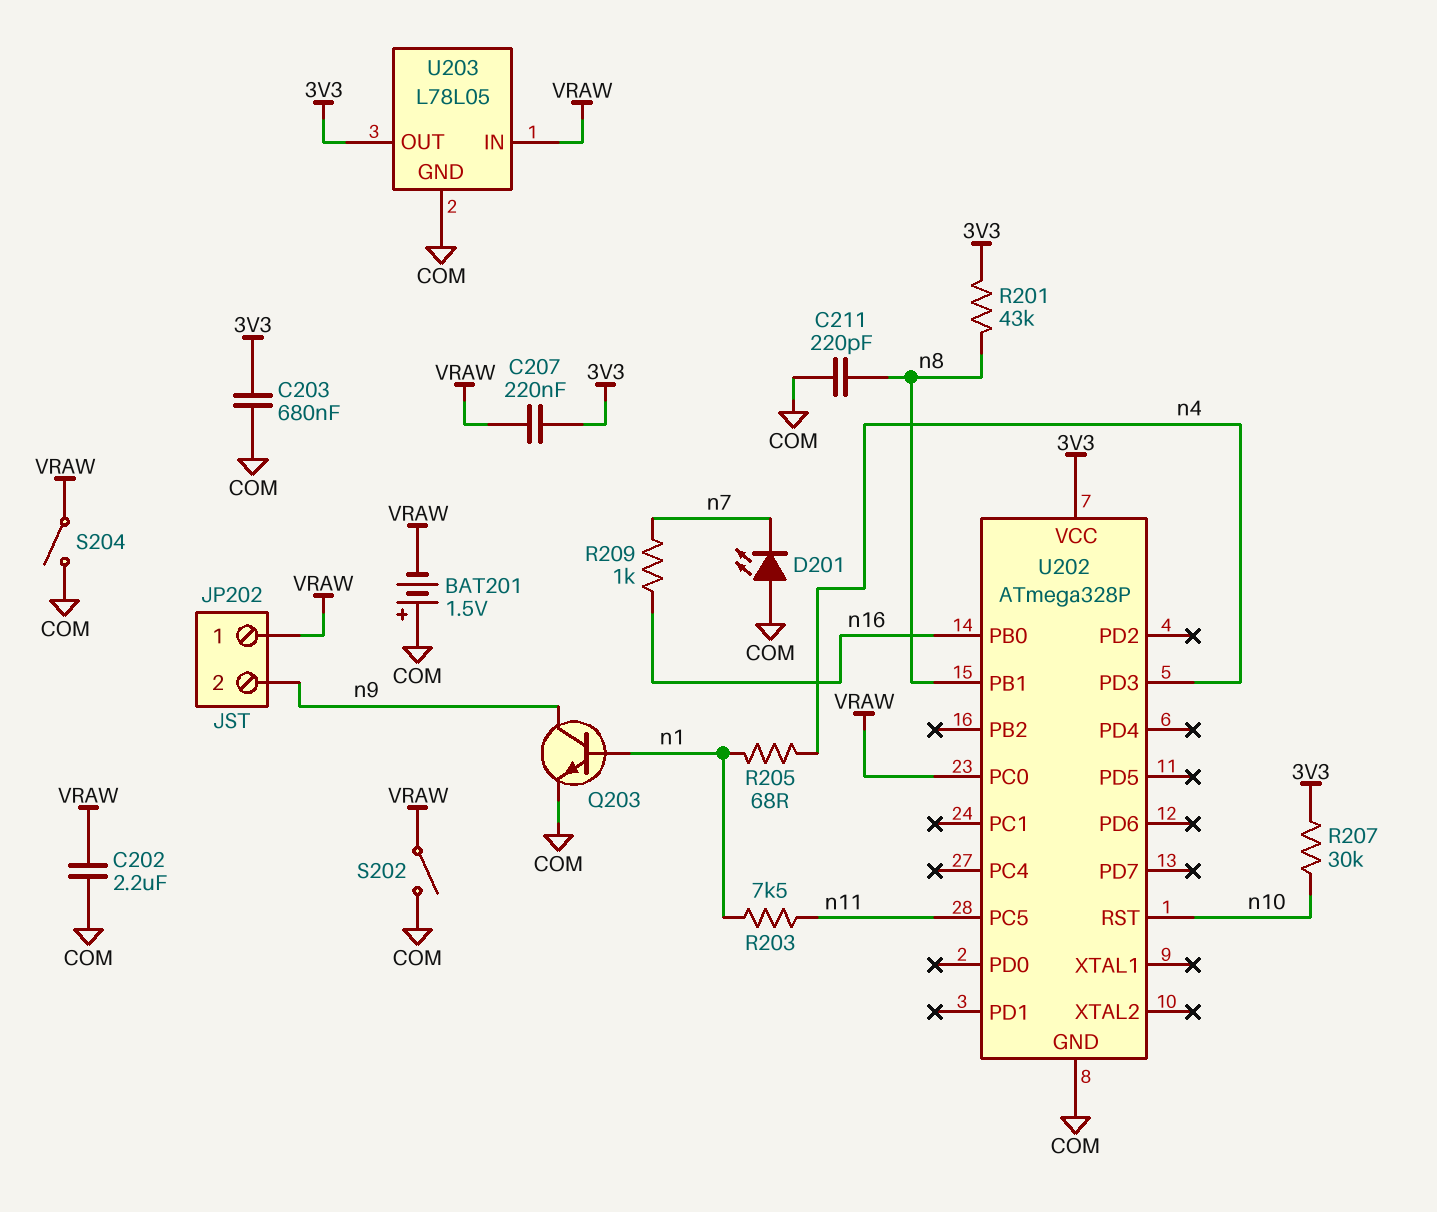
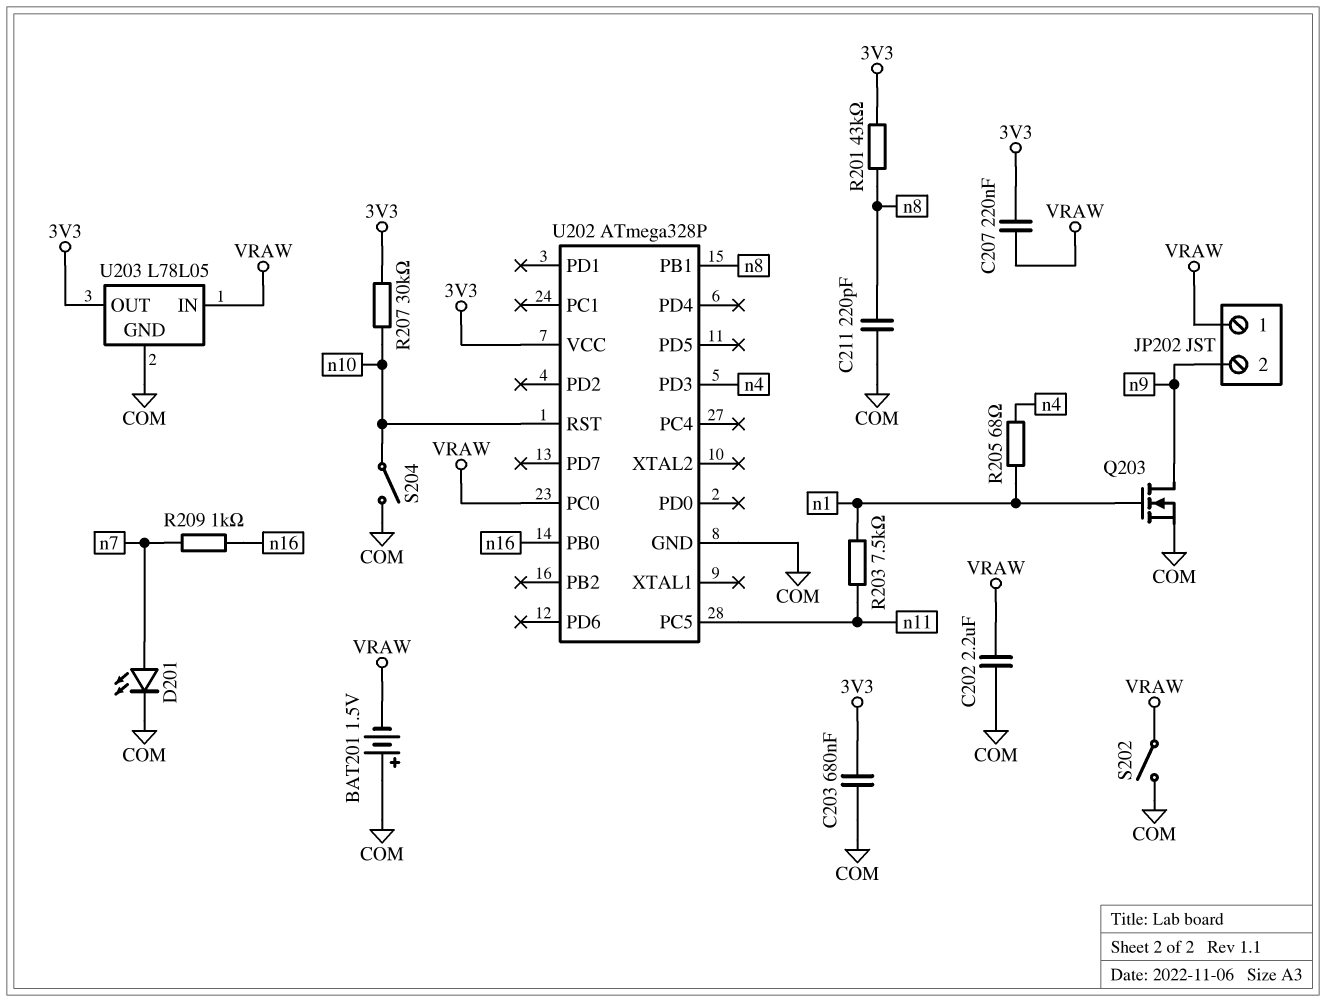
D201: LED (A COM, K n7) -> LED (A n7, K COM)
Q203: NPN (B n1, C n9, E COM) -> NMOS (G n1, D n9, S COM)
S204: switch (COM, VRAW) -> switch (COM, n10)

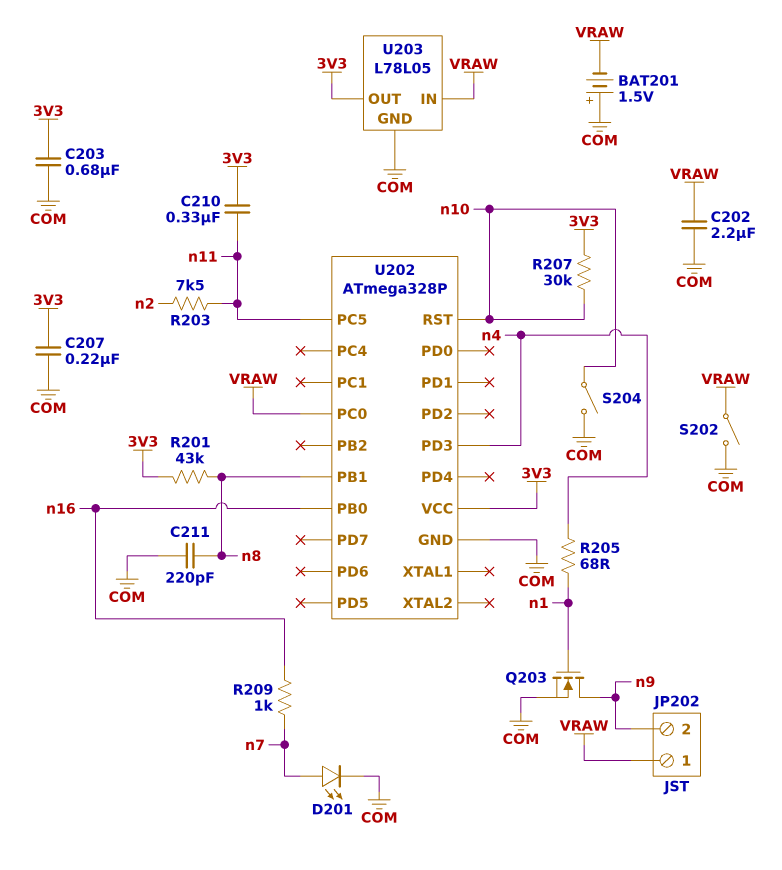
C207: 220nF (3V3, VRAW) -> 220nF (3V3, COM)
C210: none -> 330nF (3V3, n11)
R203: 7.5k (n1, n11) -> 7.5k (n2, n11)

